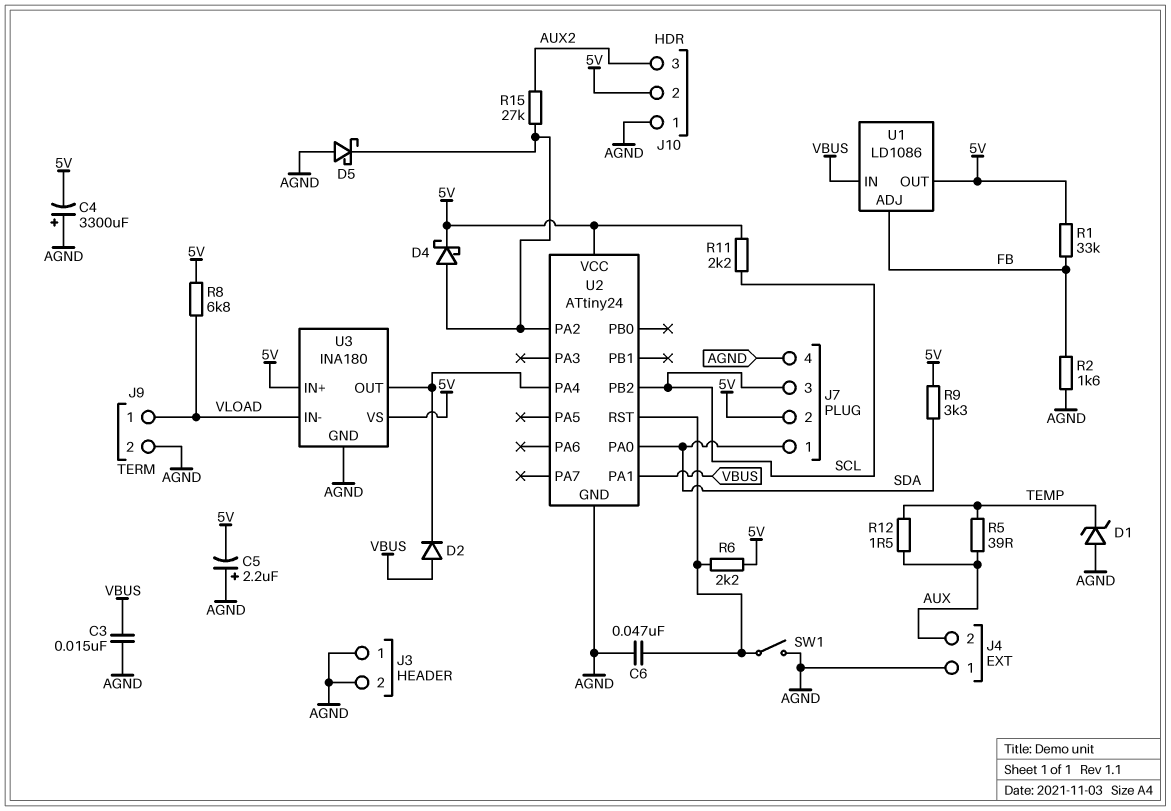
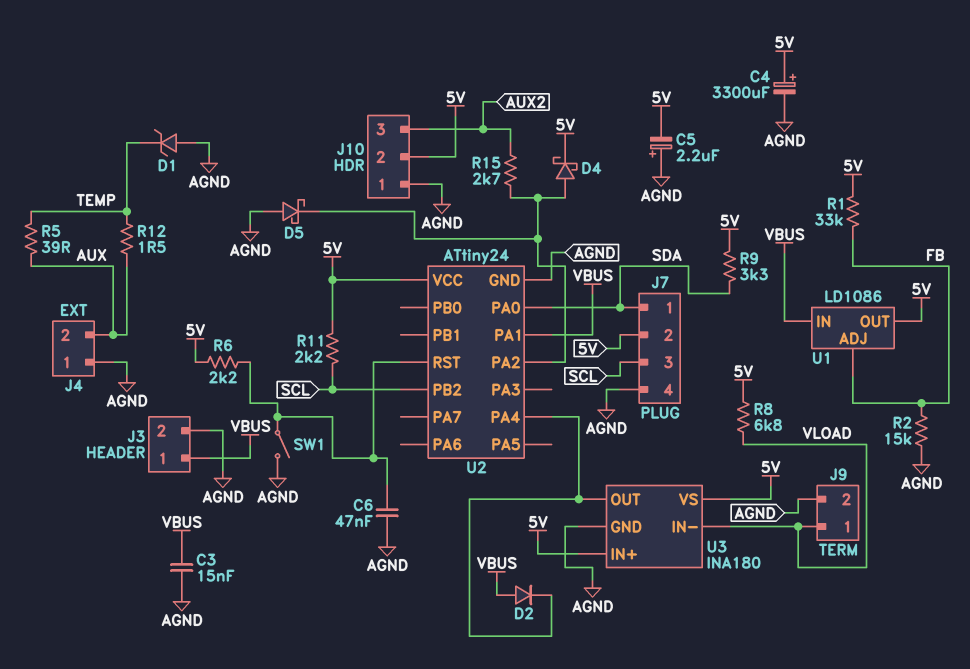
C4: 3300uF (plus AGND, minus 5V) -> 3300uF (plus 5V, minus AGND)
J3 pin 1: AGND -> VBUS
R2: 1.6k (AGND, FB) -> 15k (AGND, FB)
R15: 27k (AUX2, U2/PA2) -> 2.7k (AUX2, U2/PA2)

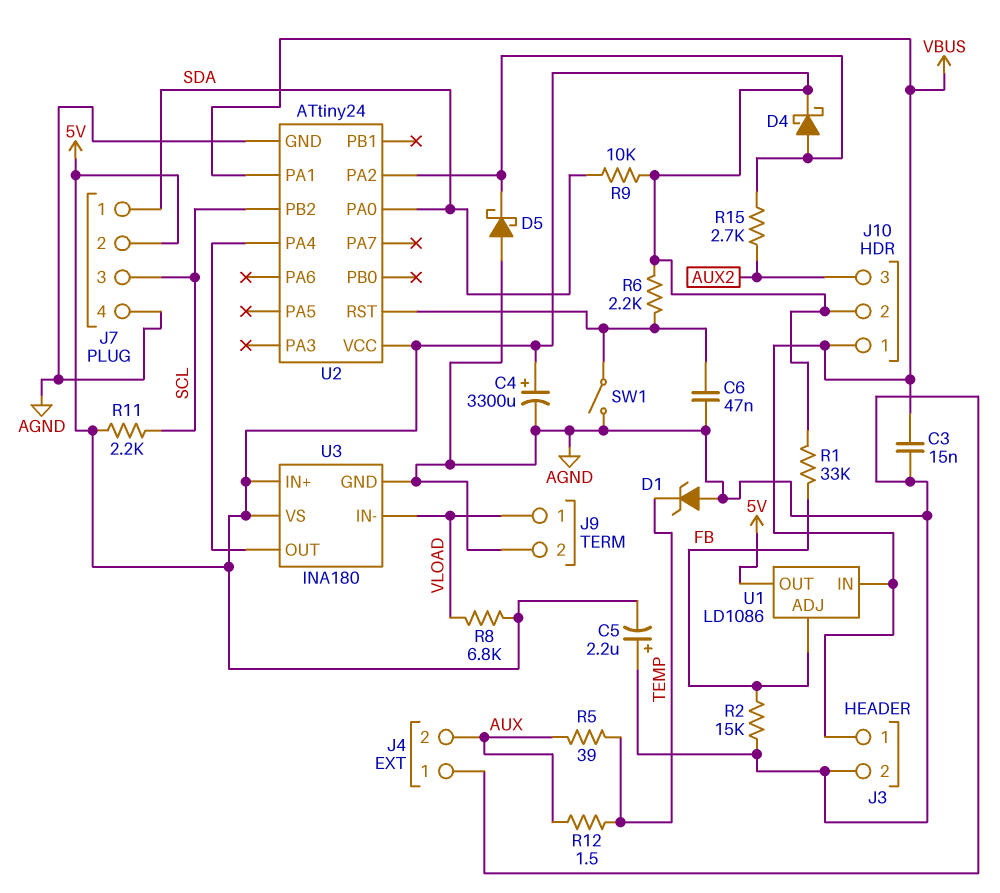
D2: diode (A VBUS, K U2/PA4) -> none
J10 pin 1: AGND -> VBUS
R9: 3.3k (5V, SDA) -> 10k (5V, SDA)

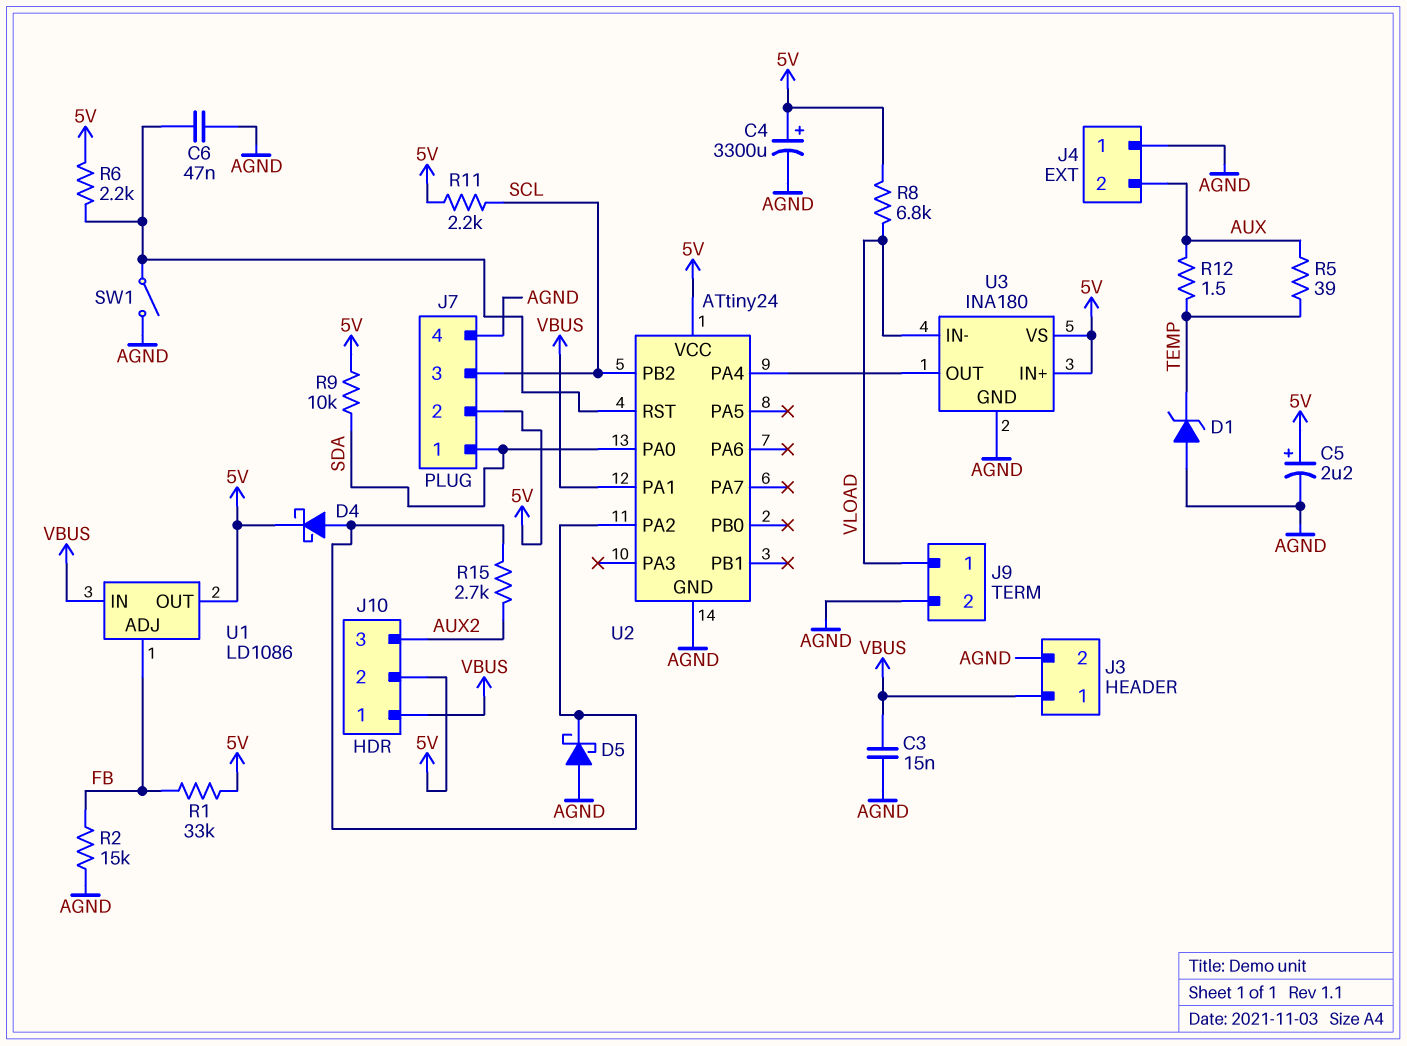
C5: 2.2uF (plus AGND, minus 5V) -> 2.2uF (plus 5V, minus AGND)

